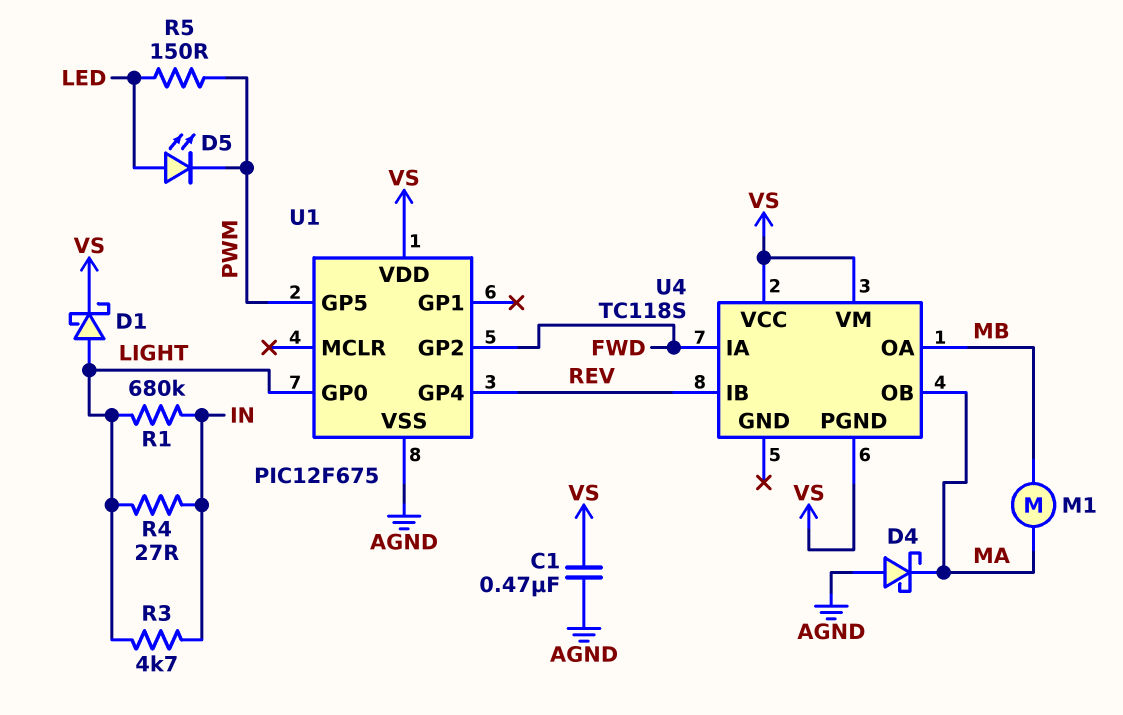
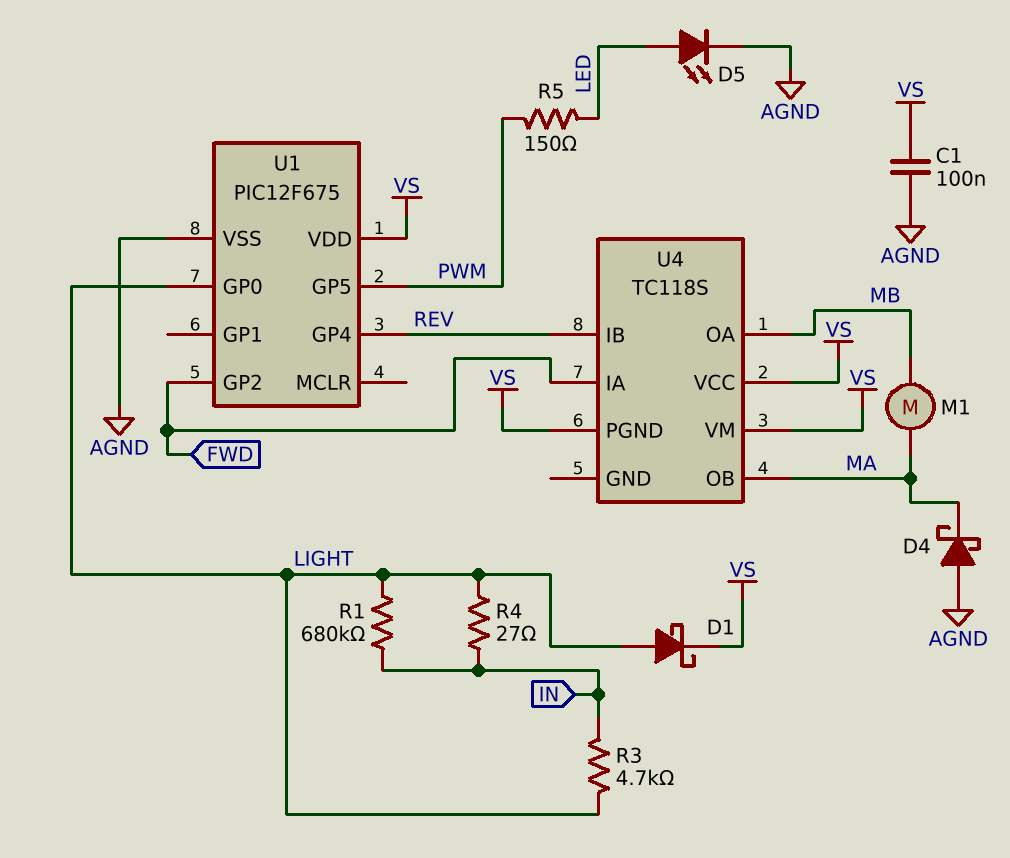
C1: 470nF (AGND, VS) -> 100nF (AGND, VS)
D5: LED (A LED, K PWM) -> LED (A LED, K AGND)

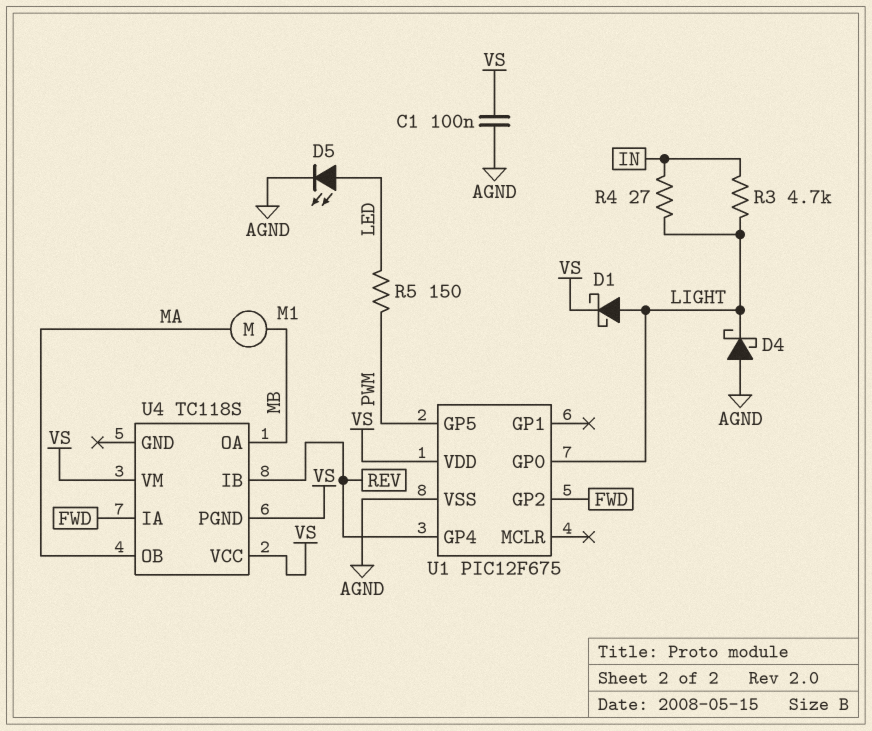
D4: schottky (A AGND, K MA) -> schottky (A AGND, K LIGHT)
R1: 680k (IN, LIGHT) -> none

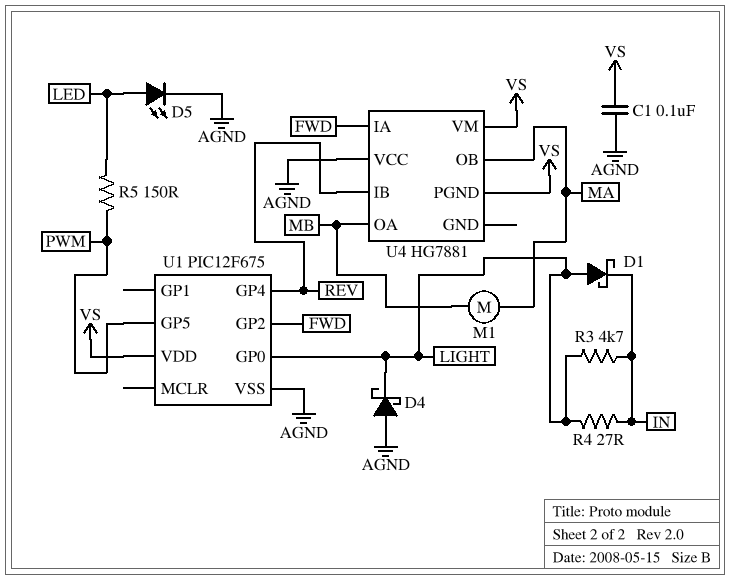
D1: schottky (A LIGHT, K VS) -> schottky (A LIGHT, K IN)
U4: TC118S -> HG7881
U4 pin VCC: VS -> AGND

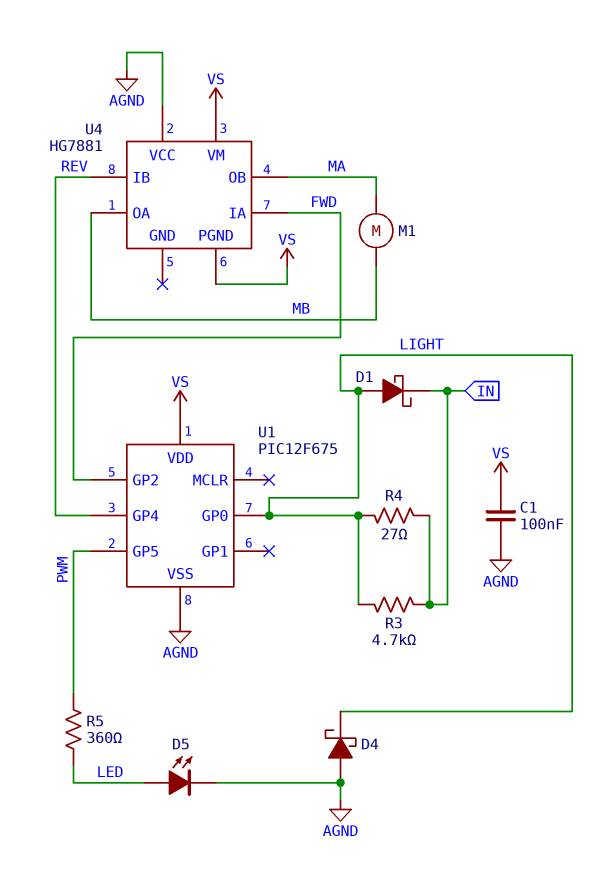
R5: 150 (LED, PWM) -> 360 (LED, PWM)

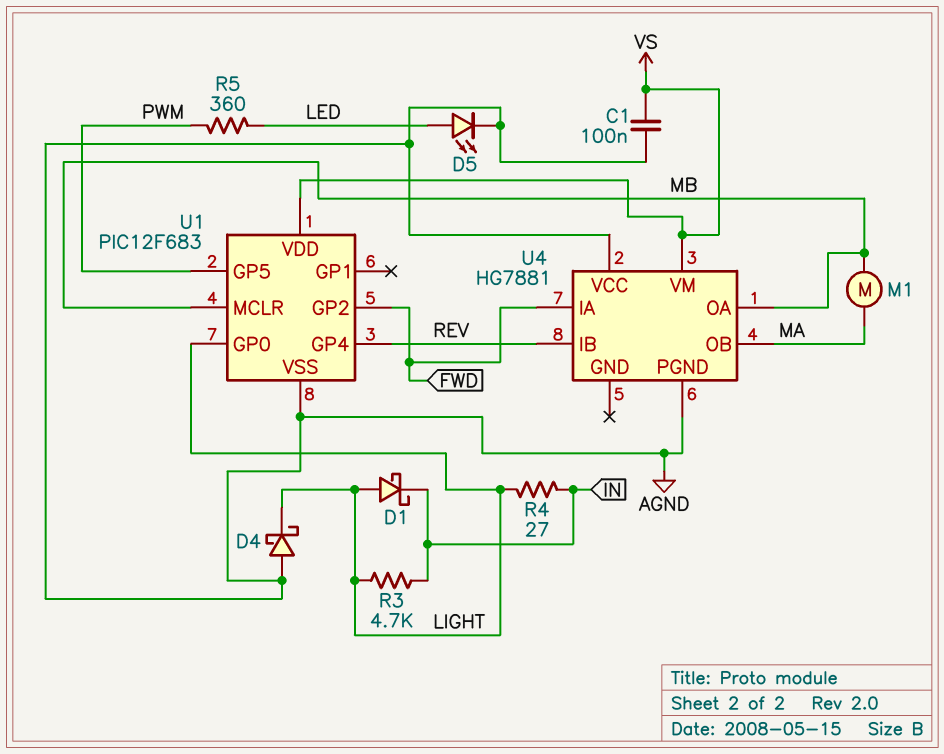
U1: PIC12F675 -> PIC12F683
U1 pin MCLR: none -> MB
U4 pin PGND: VS -> AGND

